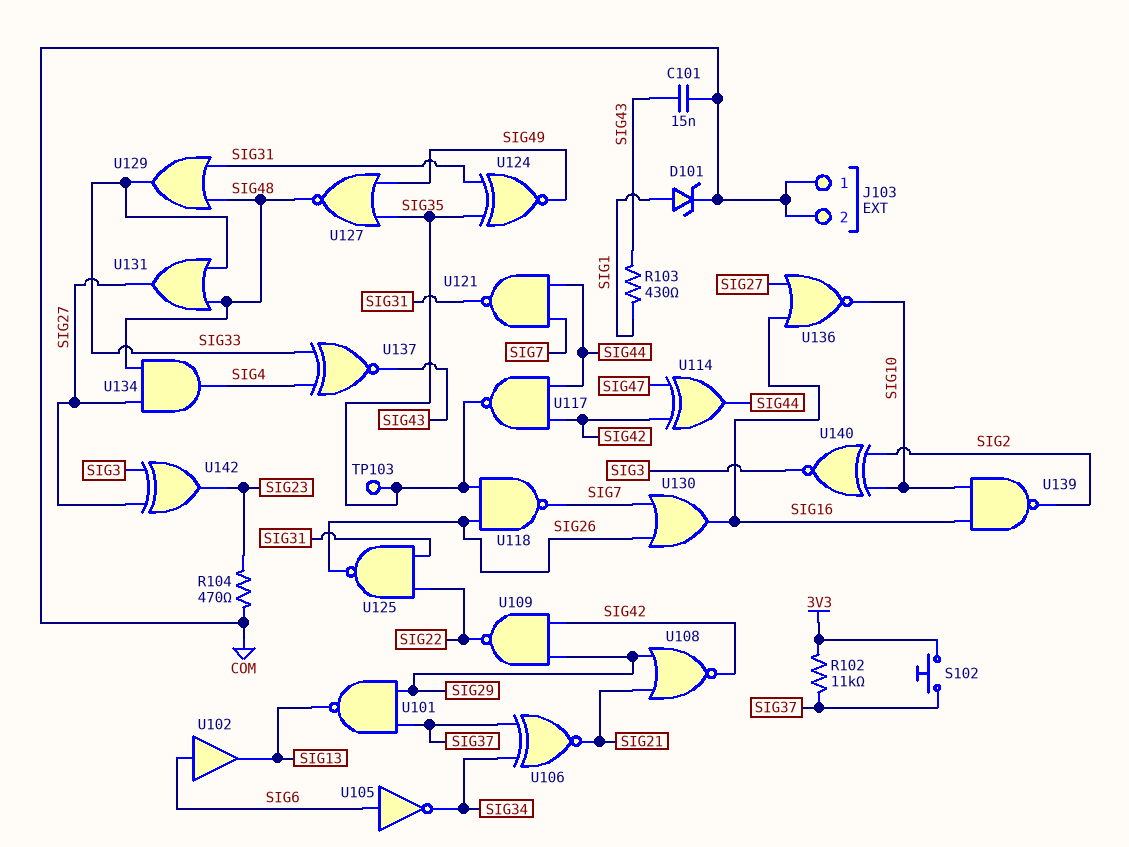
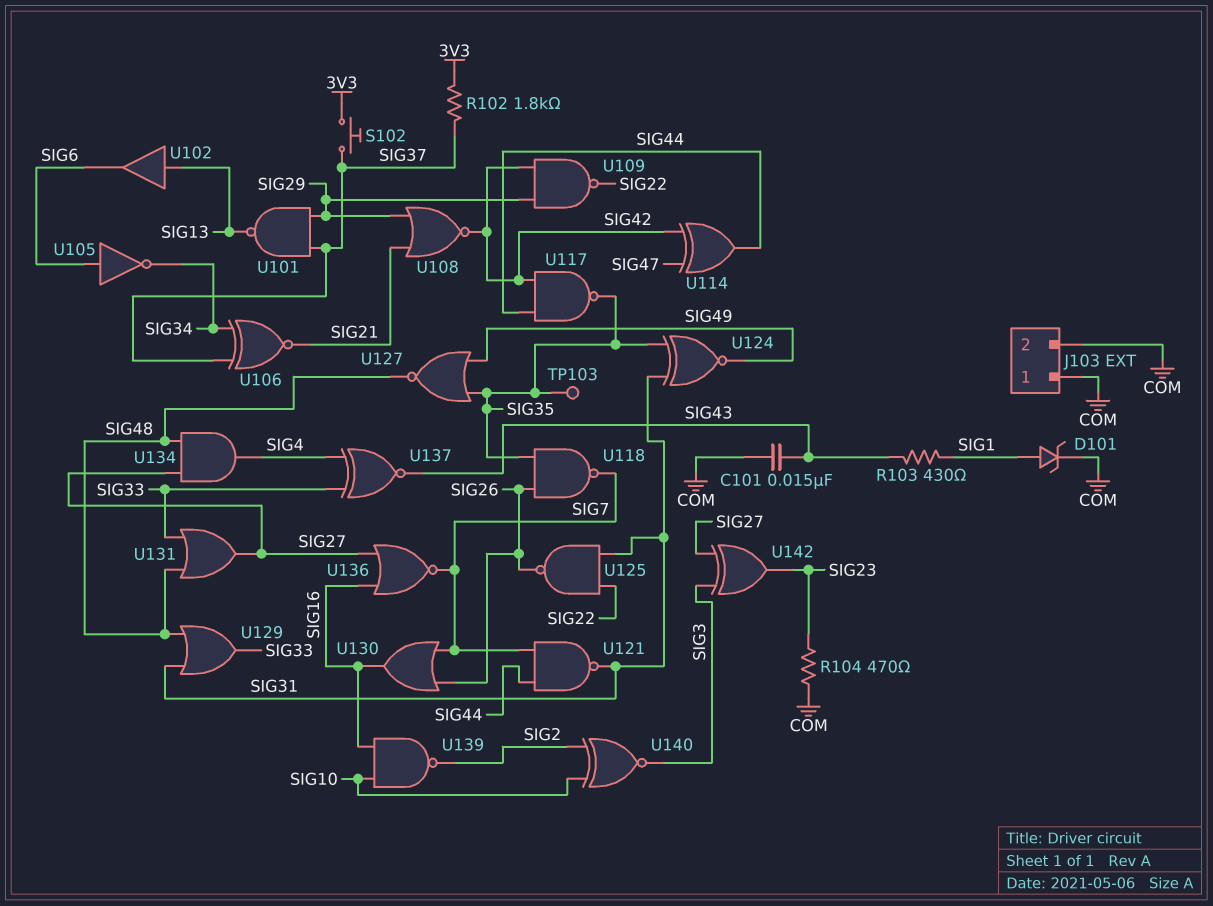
R102: 11k (3V3, SIG37) -> 1.8k (3V3, SIG37)
U102: buffer (in SIG6, out SIG13) -> buffer (in SIG13, out SIG6)
U136: NOR (in SIG16, in SIG27, out SIG10) -> NOR (in SIG16, in SIG27, out SIG7)

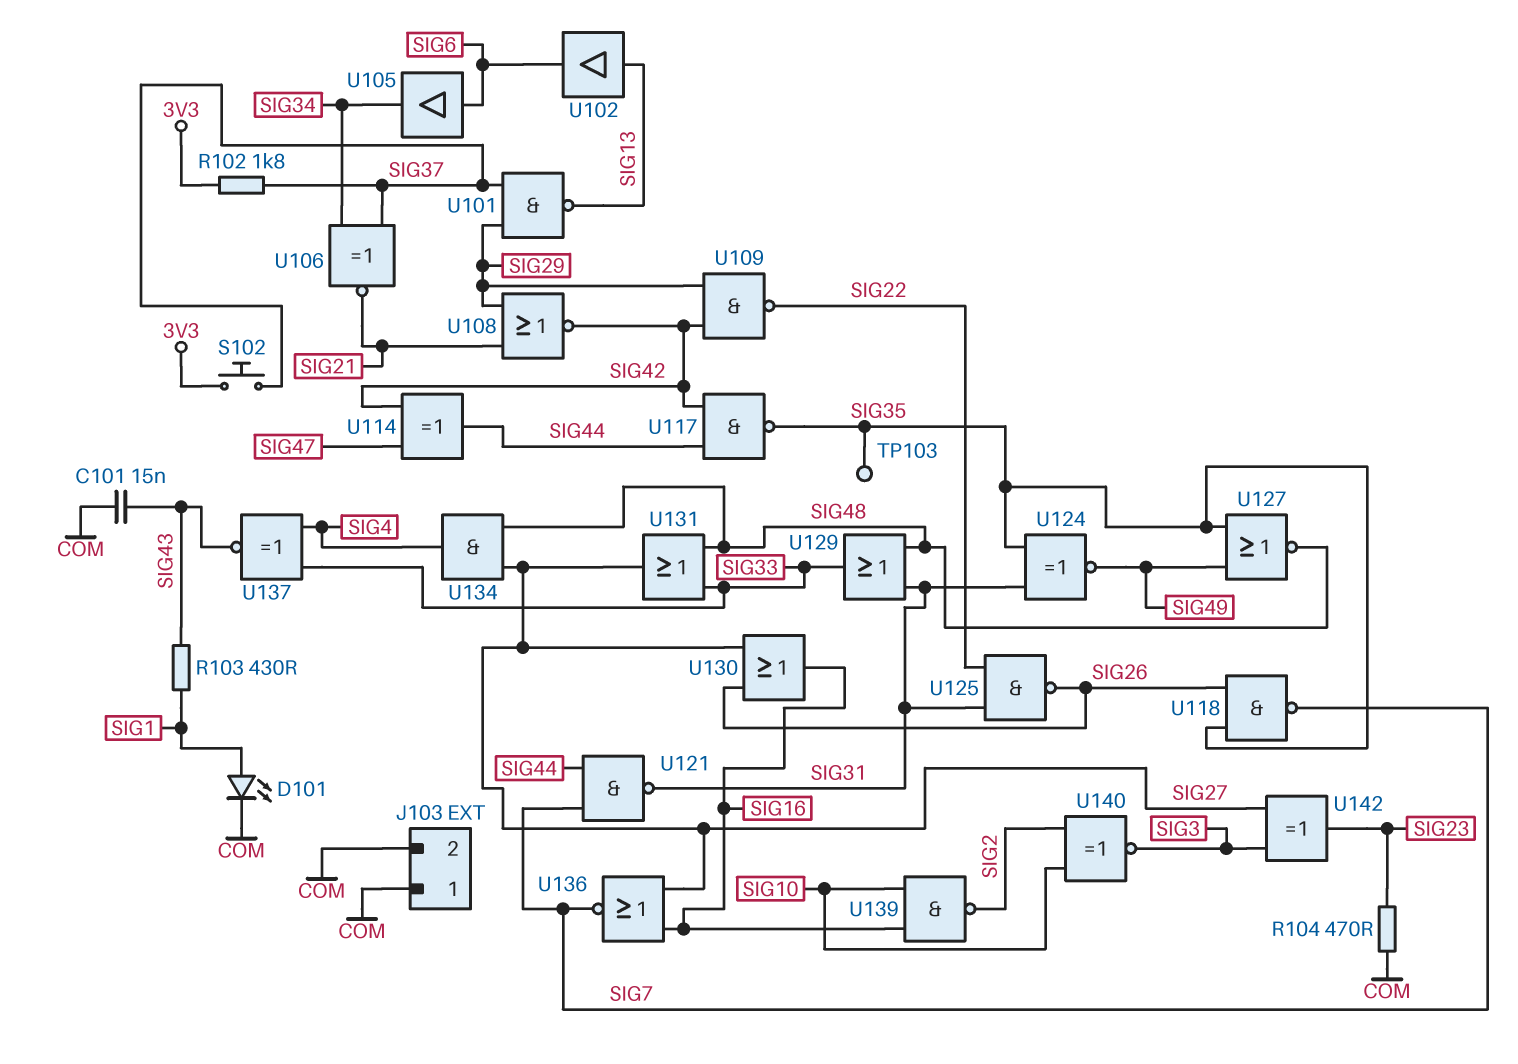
D101: zener (A SIG1, K COM) -> LED (A SIG1, K COM)
U105: NOT (in SIG6, out SIG34) -> buffer (in SIG6, out SIG34)
U130: OR (in SIG7, in SIG26, out SIG16) -> OR (in SIG26, in SIG27, out SIG16)

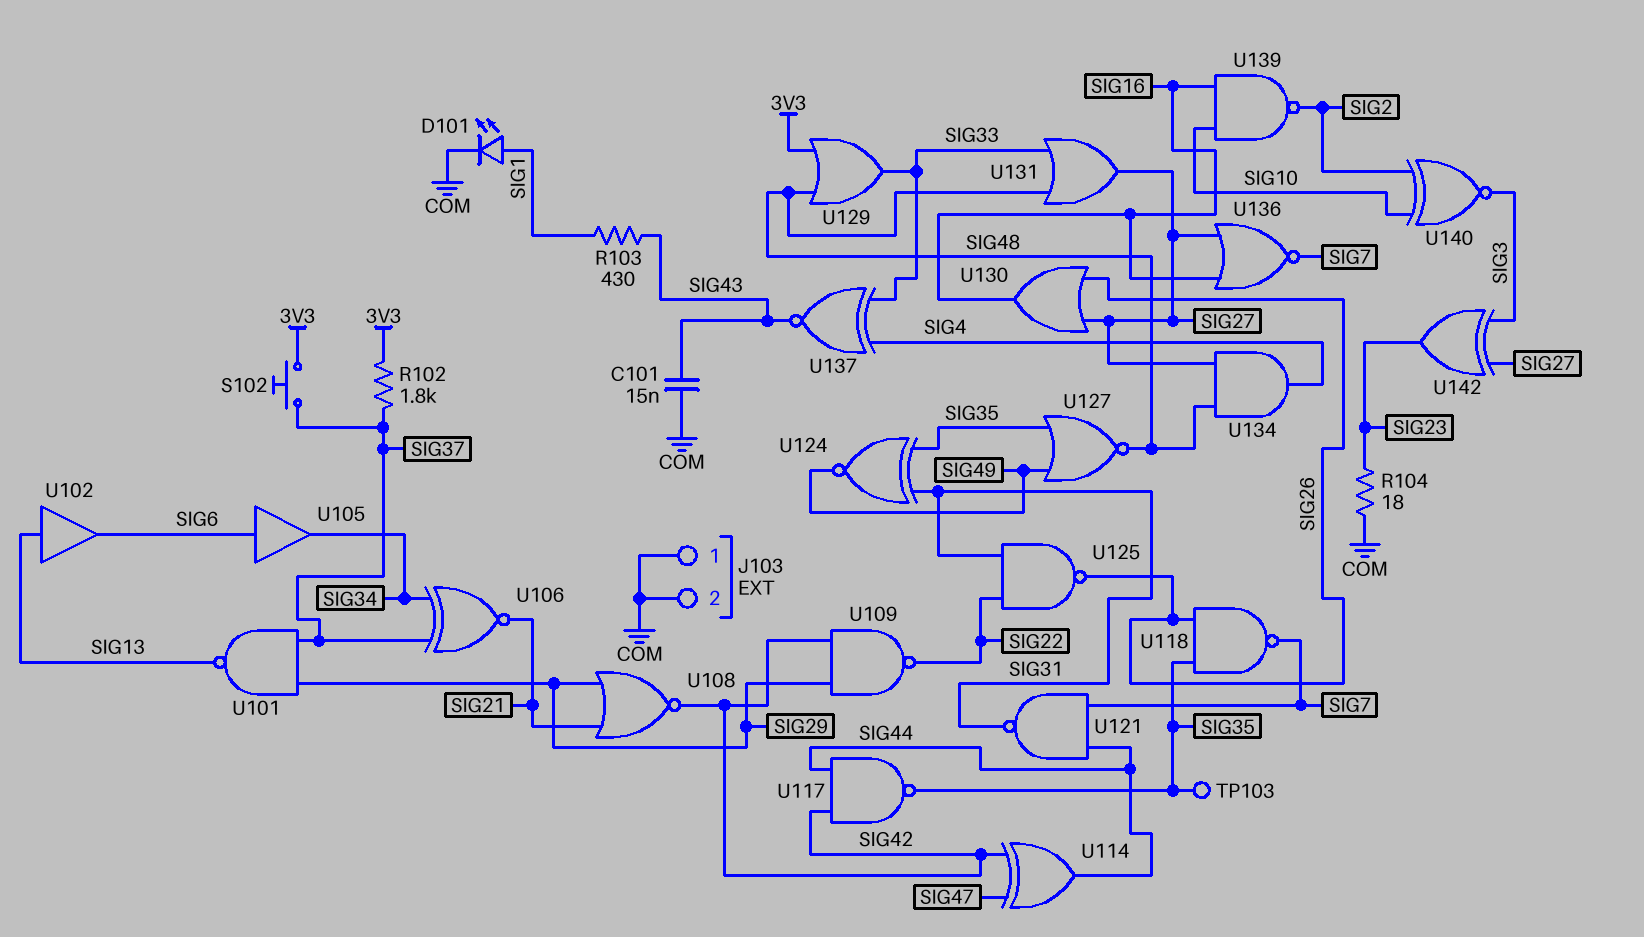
R104: 470 (COM, SIG23) -> 18 (COM, SIG23)
U129: OR (in SIG31, in SIG48, out SIG33) -> OR (in 3V3, in SIG48, out SIG33)

